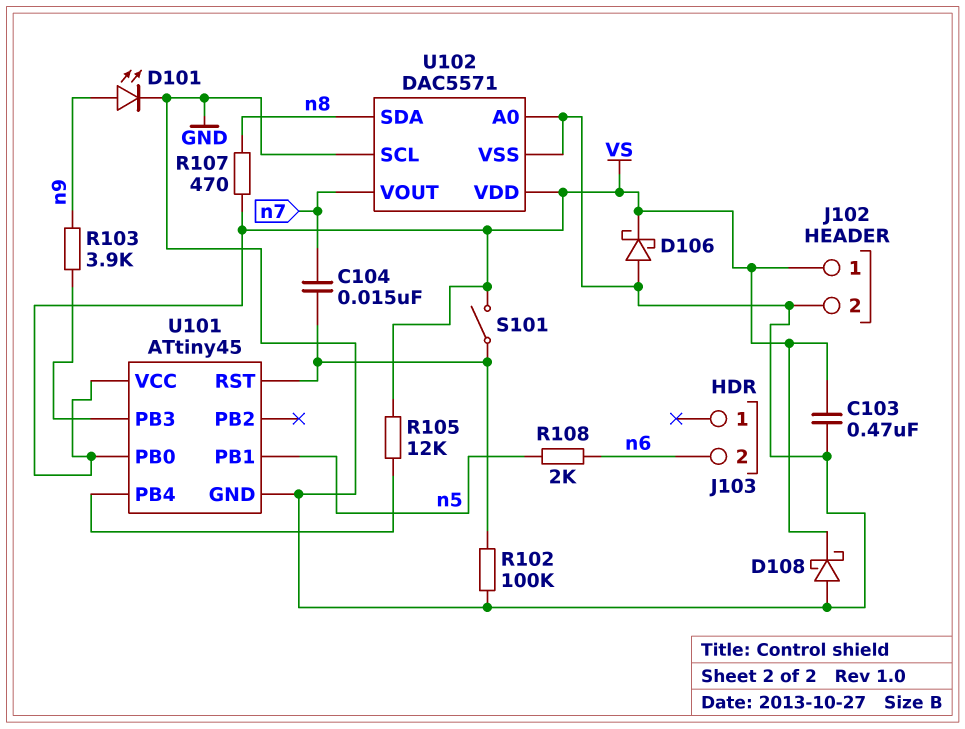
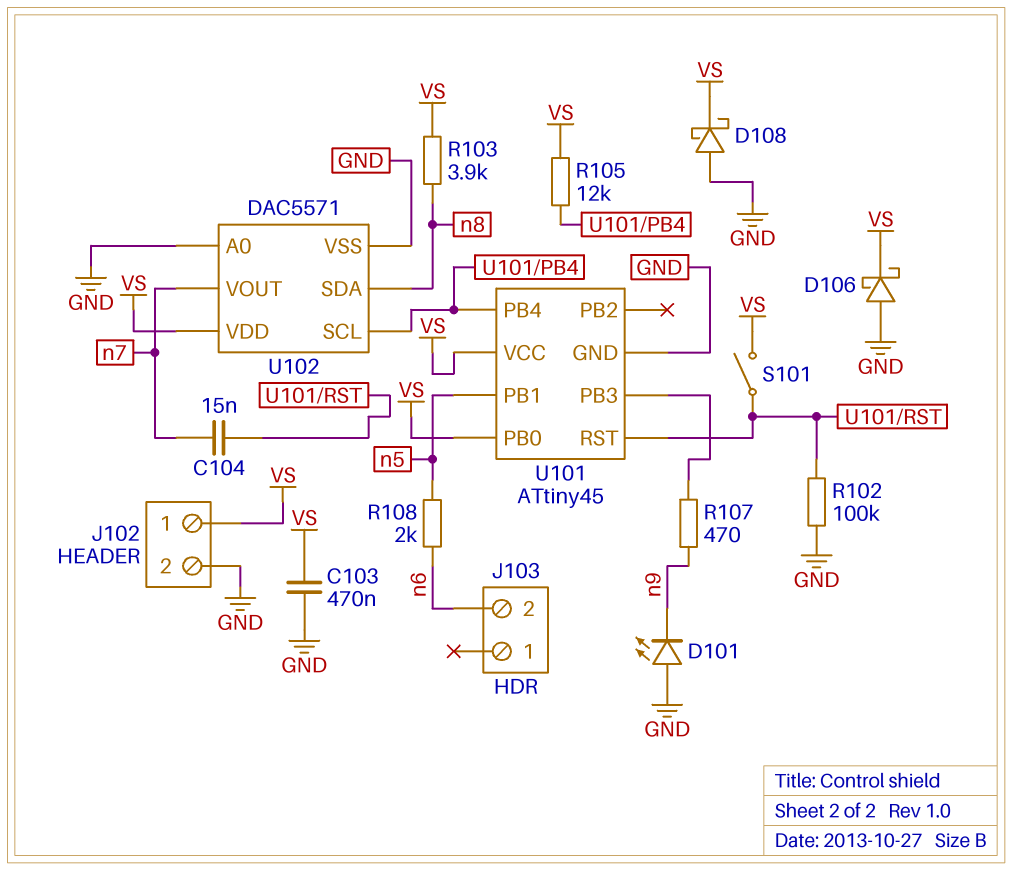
D101: LED (A n9, K GND) -> LED (A GND, K n9)
R103: 3.9k (U101/PB3, n9) -> 3.9k (VS, n8)
R107: 470 (VS, n8) -> 470 (U101/PB3, n9)
U102 pin SCL: GND -> U101/PB4

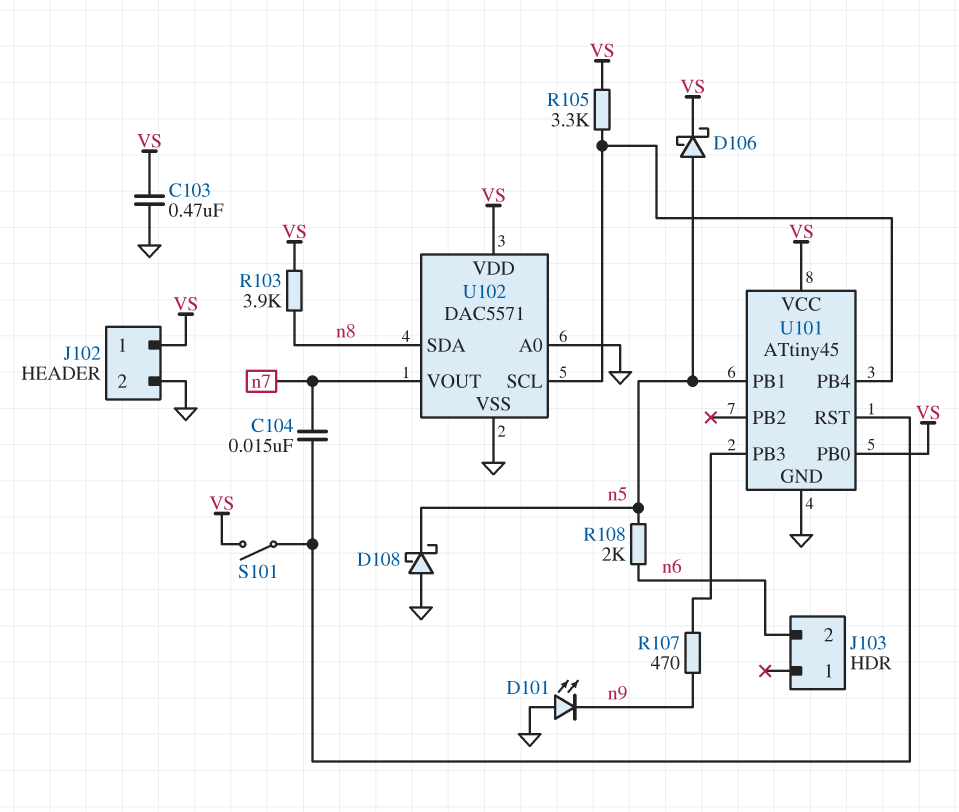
D106: schottky (A GND, K VS) -> schottky (A n5, K VS)
D108: schottky (A GND, K VS) -> schottky (A GND, K n5)
R102: 100k (GND, U101/RST) -> none
R105: 12k (U101/PB4, VS) -> 3.3k (U101/PB4, VS)

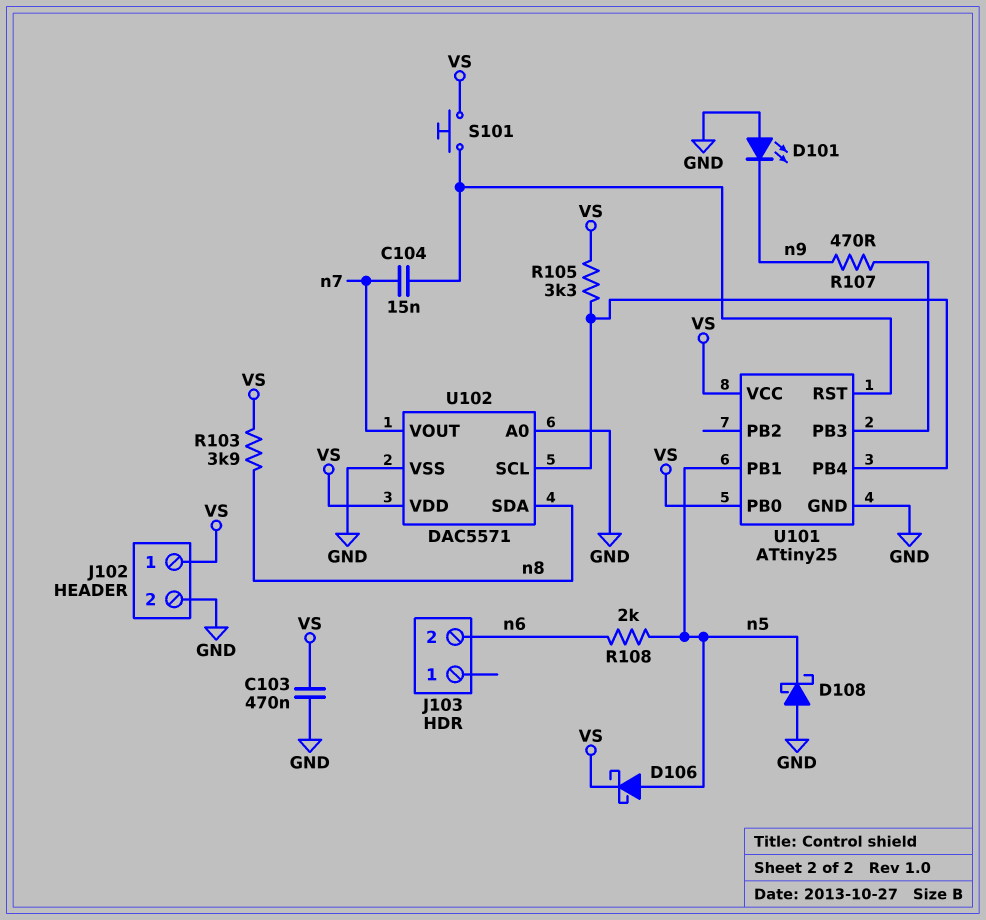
S101: switch (U101/RST, VS) -> button (U101/RST, VS)
U101: ATtiny45 -> ATtiny25

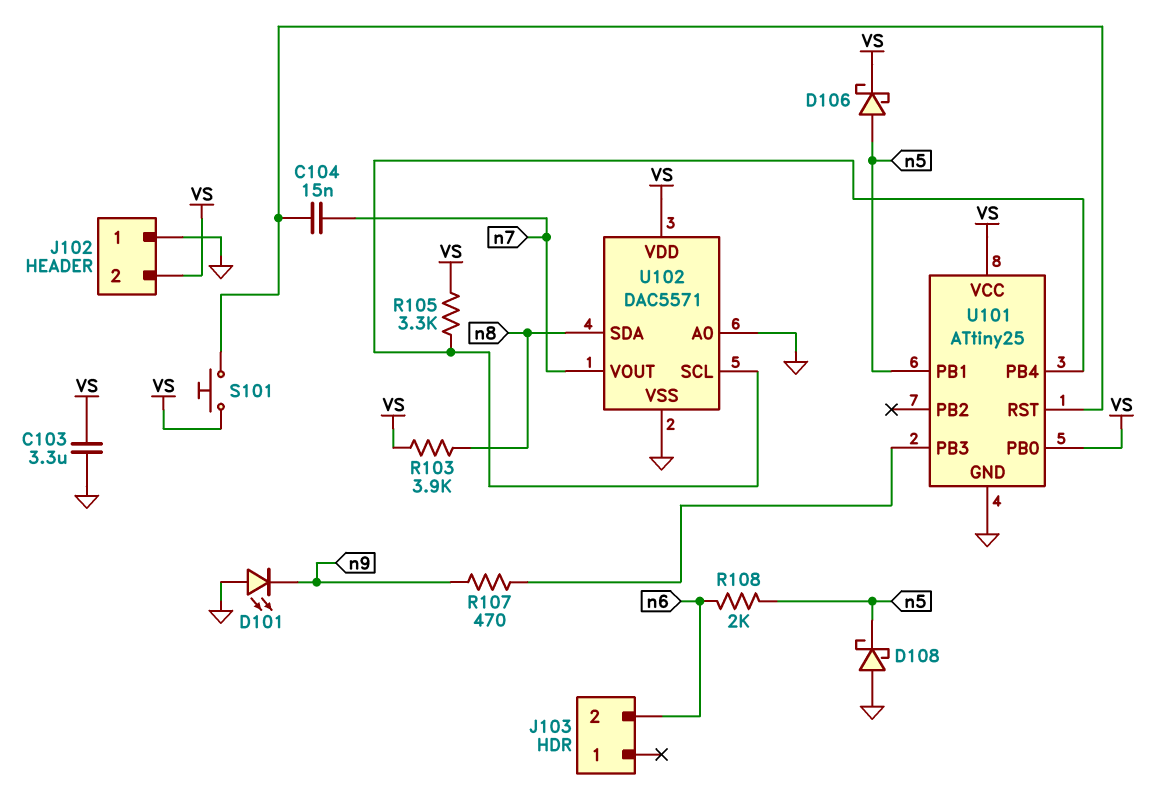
C103: 470nF (GND, VS) -> 3.3uF (GND, VS)
J102 pin 1: VS -> GND
J102 pin 2: GND -> VS

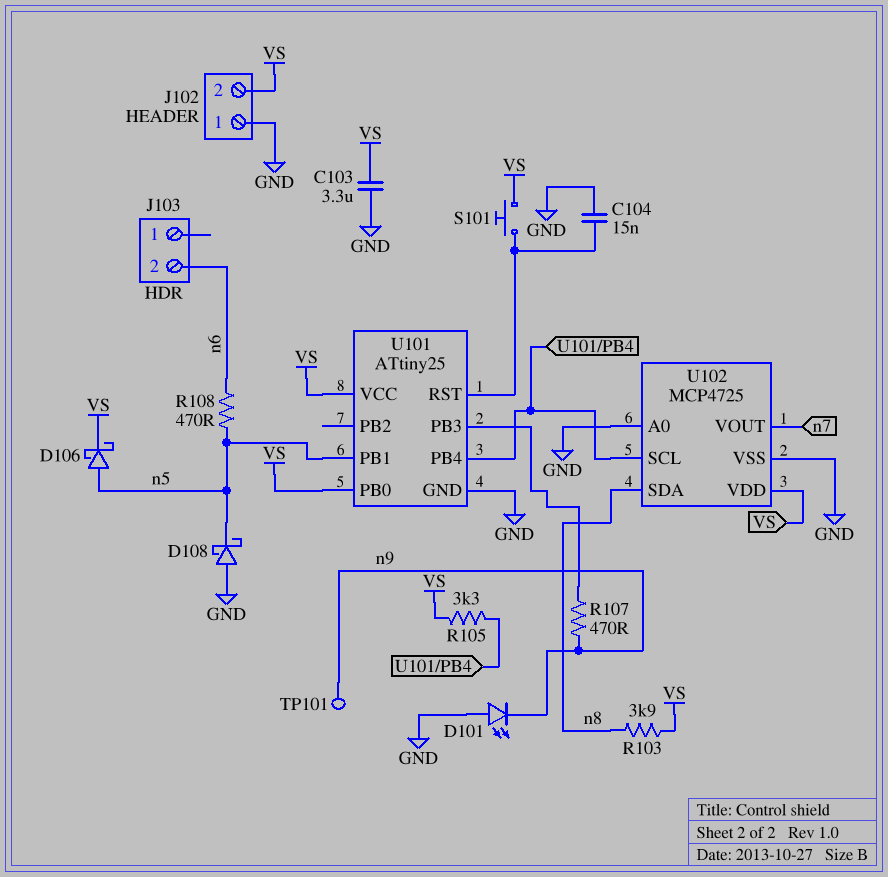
C104: 15nF (U101/RST, n7) -> 15nF (GND, U101/RST)
R108: 2k (n5, n6) -> 470 (n5, n6)
TP101: none -> test point (n9)
U102: DAC5571 -> MCP4725

